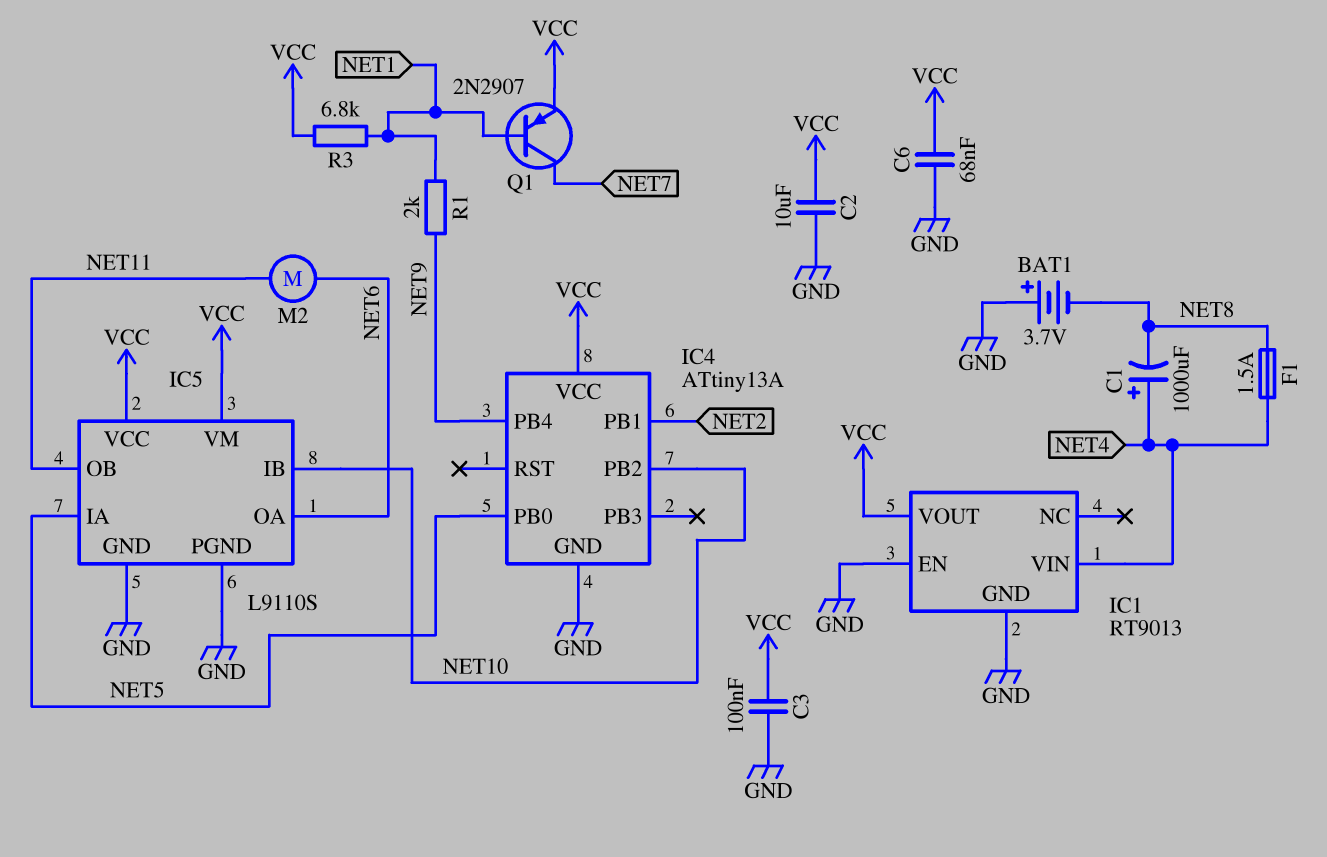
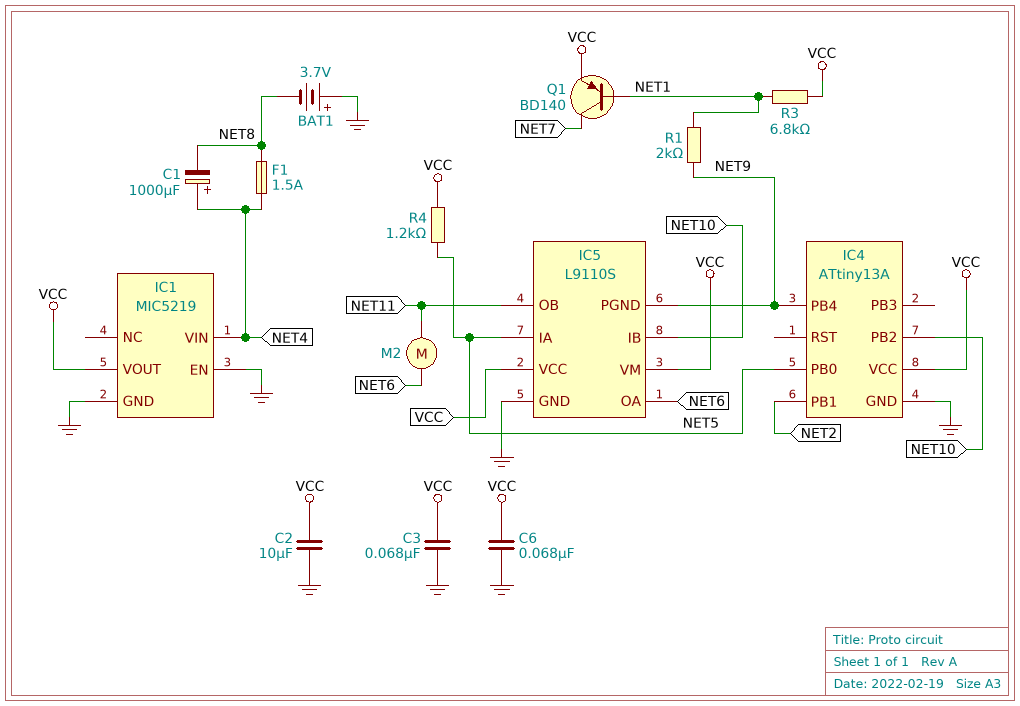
C3: 100nF (GND, VCC) -> 68nF (GND, VCC)
IC1: RT9013 -> MIC5219
IC5 pin PGND: GND -> NET9
Q1: PNP 2N2907 (B NET1, C NET7, E VCC) -> PNP BD140 (B NET1, C NET7, E VCC)
R4: none -> 1.2k (NET5, VCC)

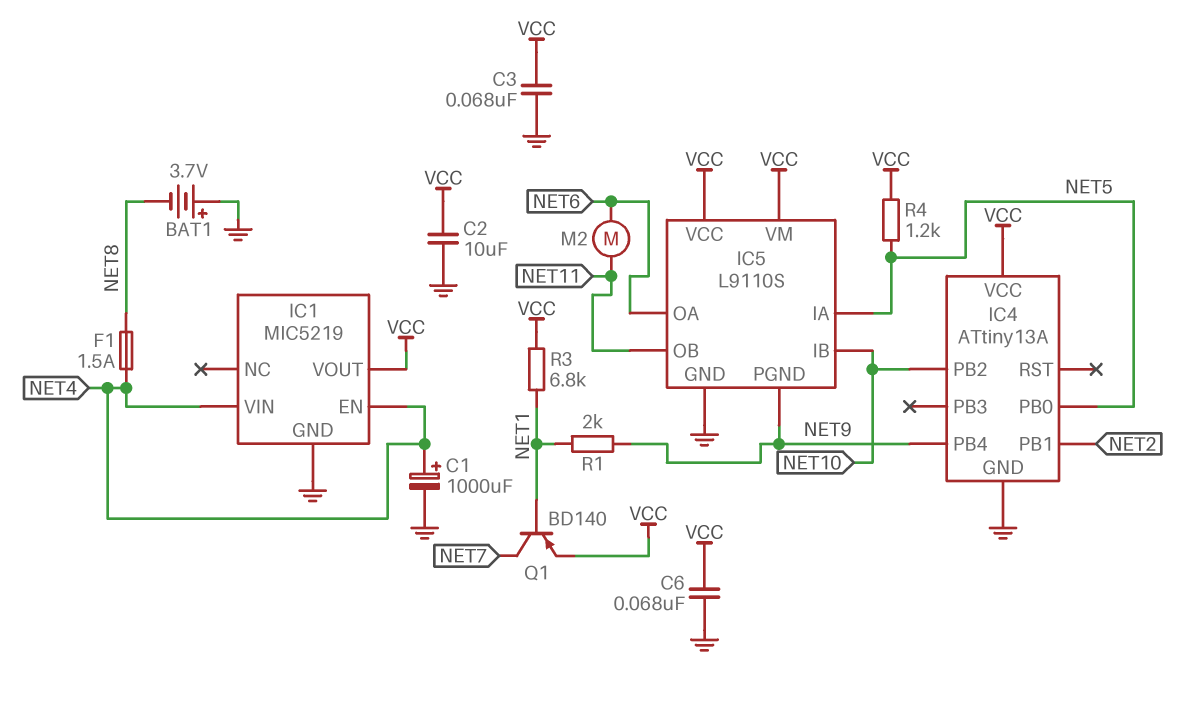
C1: 1000uF (plus NET4, minus NET8) -> 1000uF (plus NET4, minus GND)
IC1 pin EN: GND -> NET4

